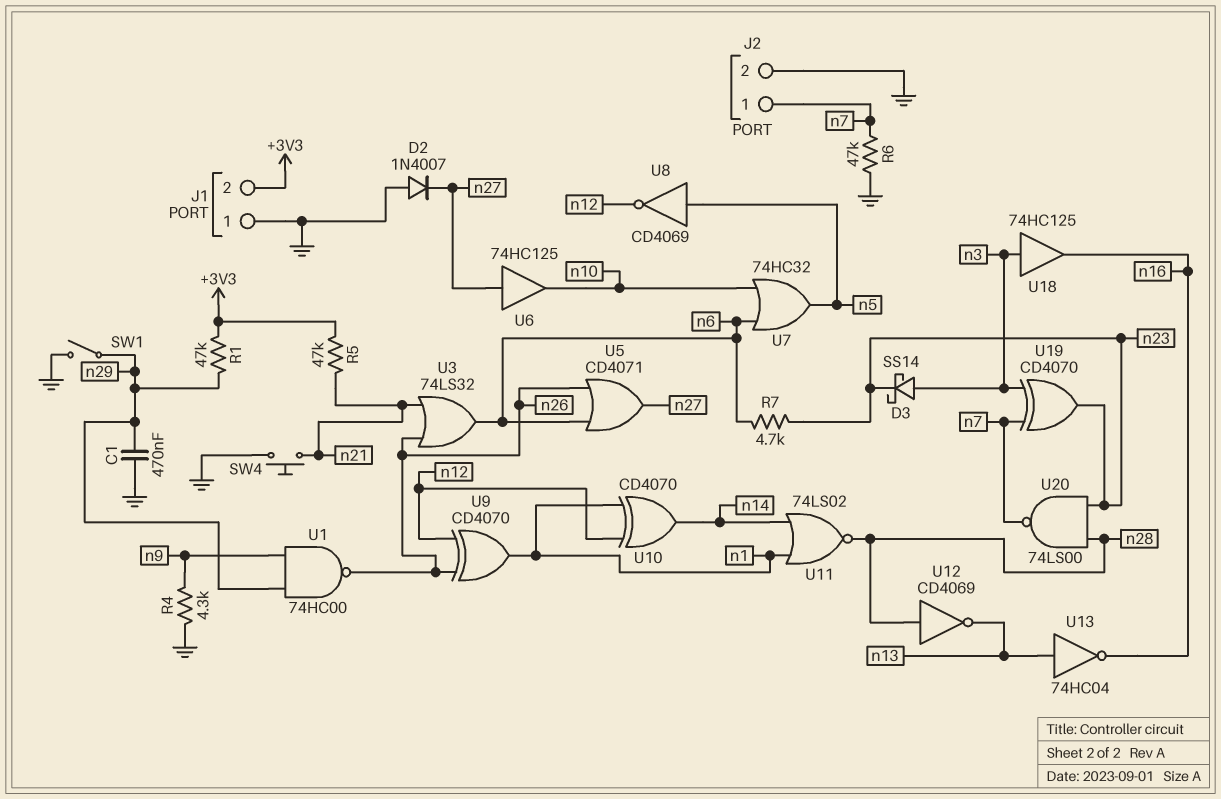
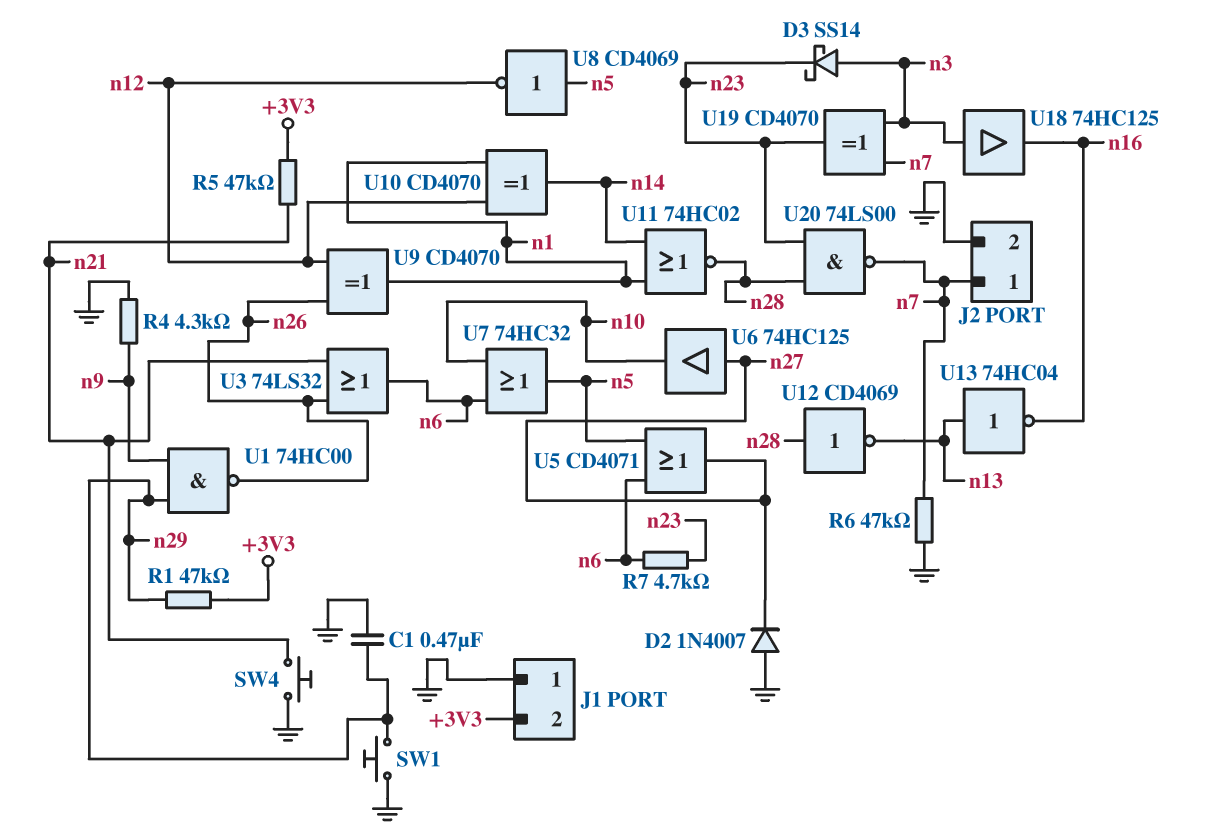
SW1: switch (GND, n29) -> button (GND, n29)
U5: OR CD4071 (in n6, in n26, out n27) -> OR CD4071 (in n5, in n6, out n27)
U11: NOR 74LS02 (in n1, in n14, out n28) -> NOR 74HC02 (in n1, in n14, out n28)

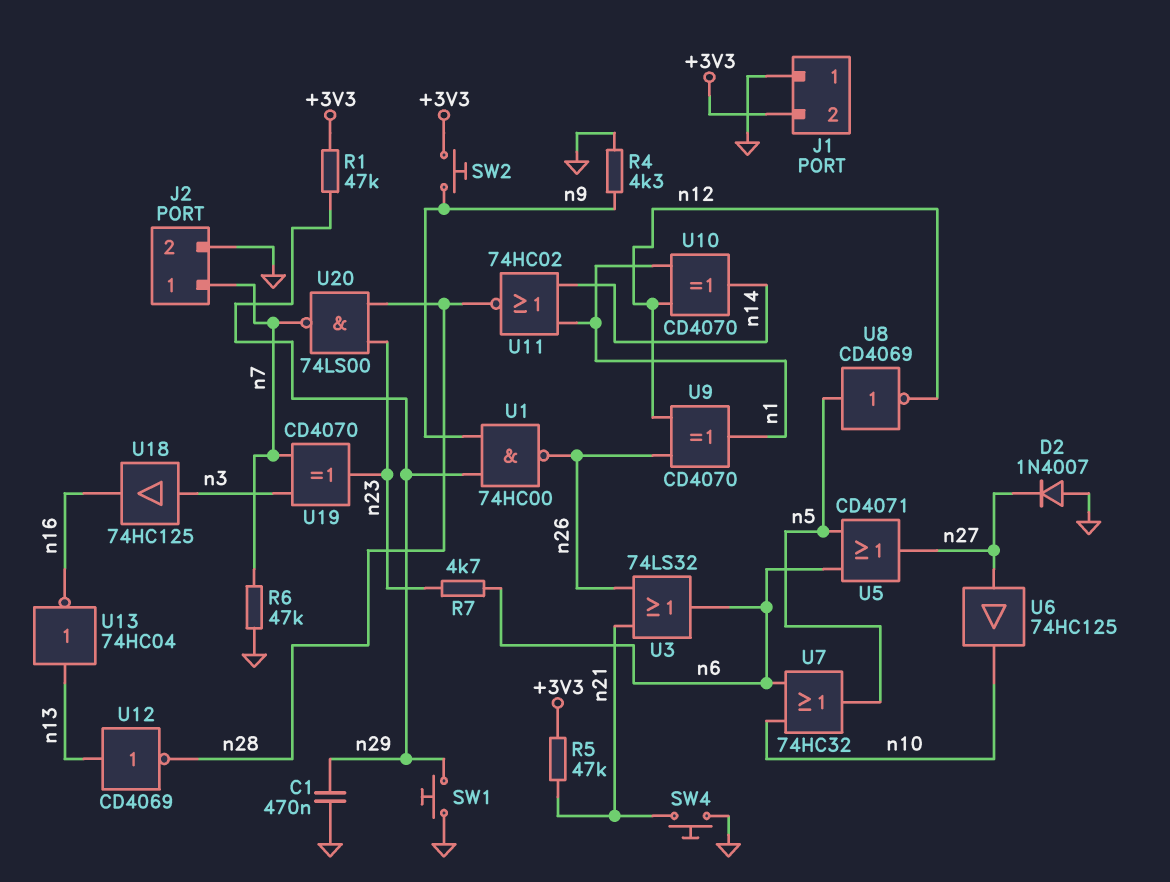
D3: schottky SS14 (A n3, K n23) -> none
SW2: none -> button (+3V3, n9)
U12: NOT CD4069 (in n28, out n13) -> NOT CD4069 (in n13, out n28)

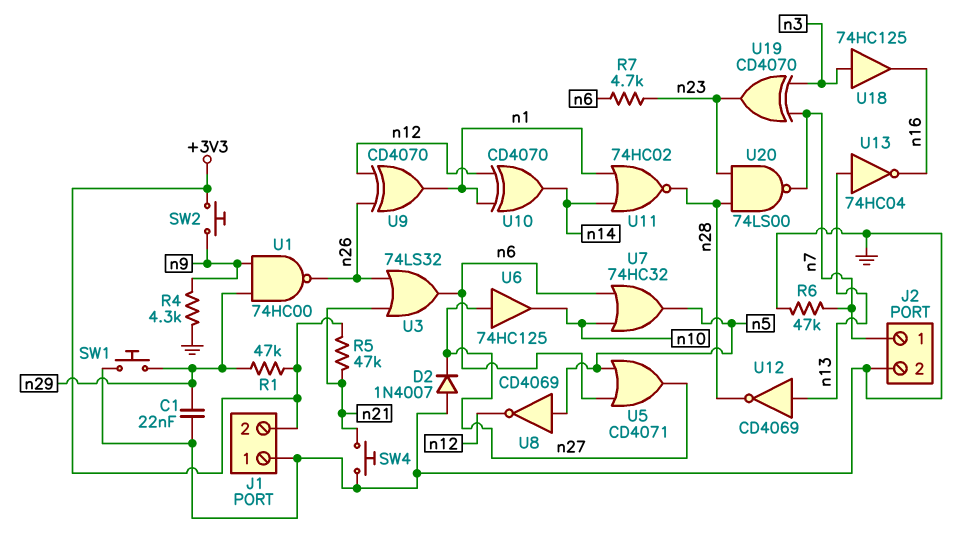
C1: 470nF (GND, n29) -> 22nF (GND, n29)

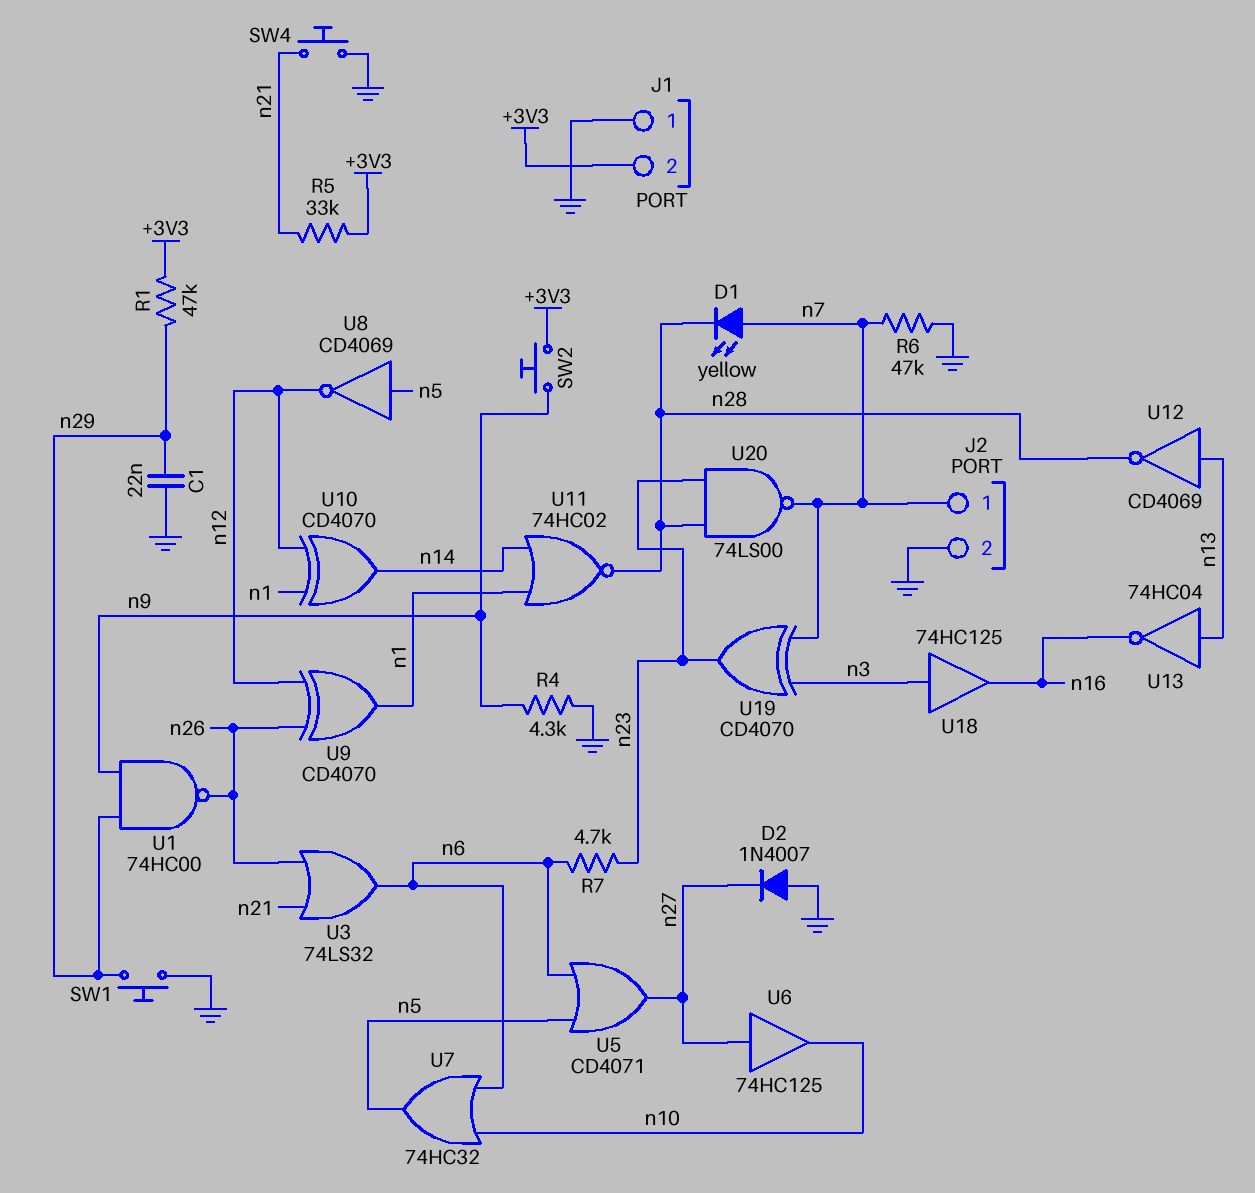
D1: none -> LED yellow (A n7, K n28)
R5: 47k (+3V3, n21) -> 33k (+3V3, n21)

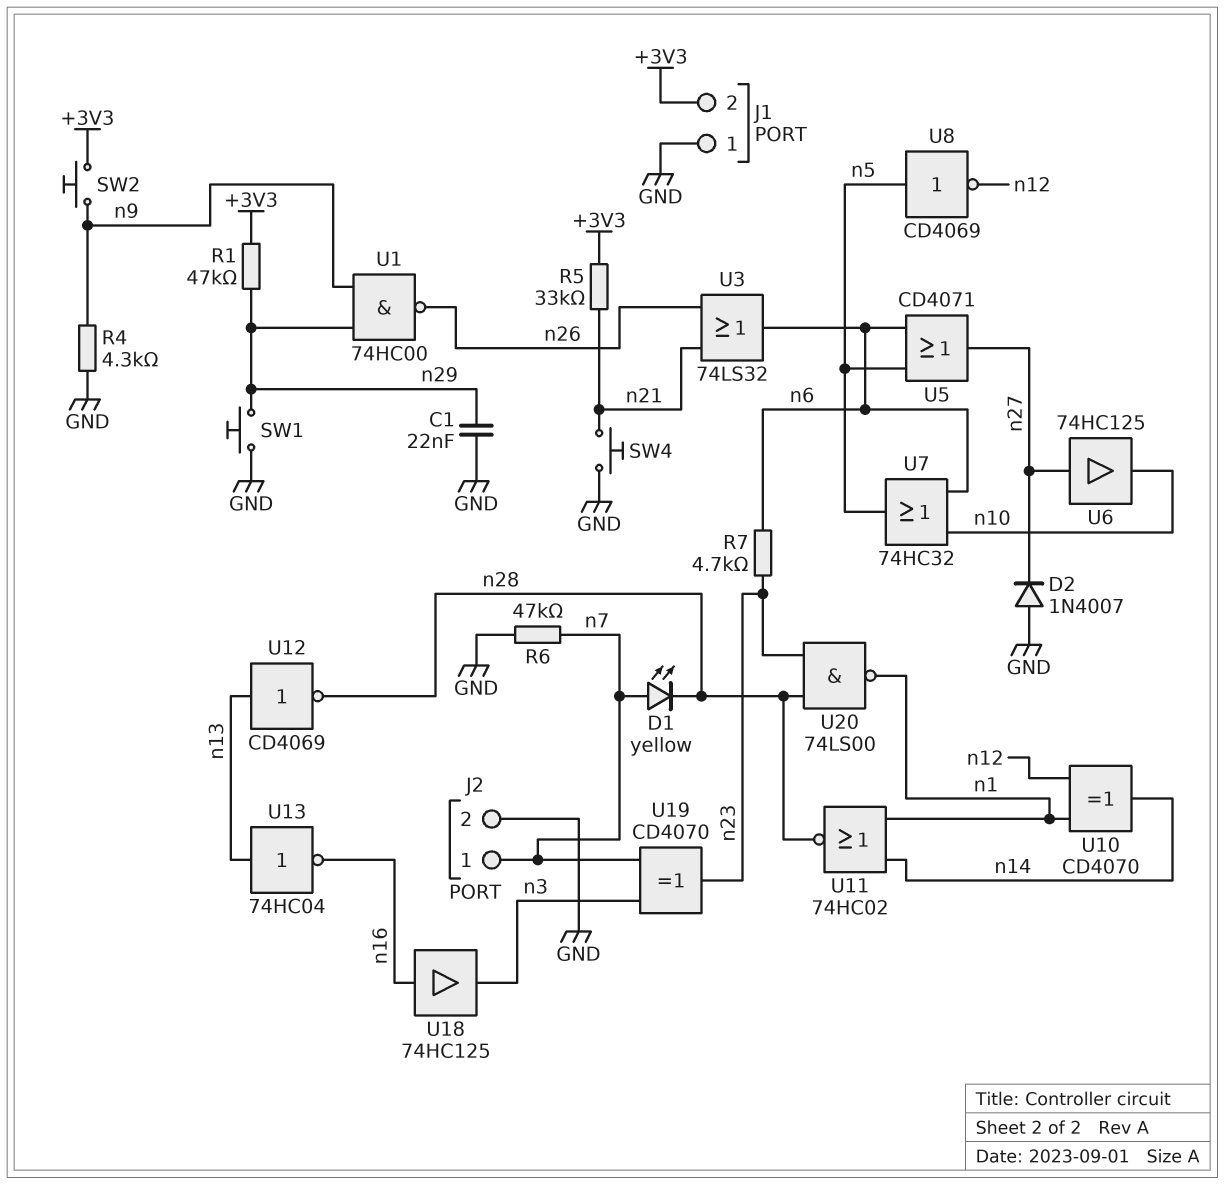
U9: XOR CD4070 (in n12, in n26, out n1) -> none
U18: buffer 74HC125 (in n3, out n16) -> buffer 74HC125 (in n16, out n3)
U20: NAND 74LS00 (in n23, in n28, out n7) -> NAND 74LS00 (in n23, in n28, out n1)

